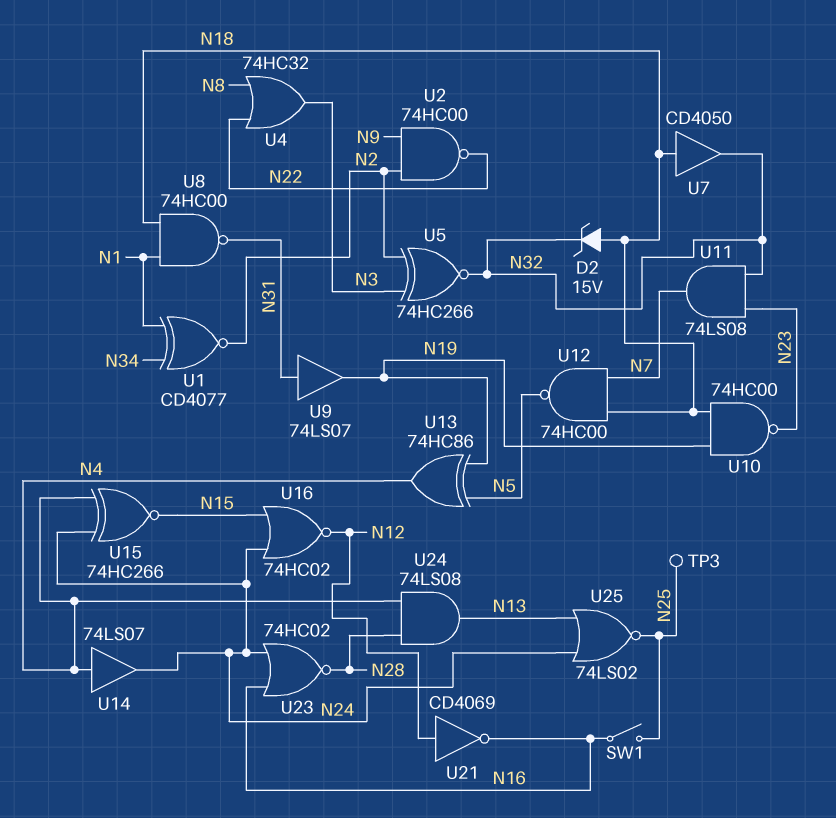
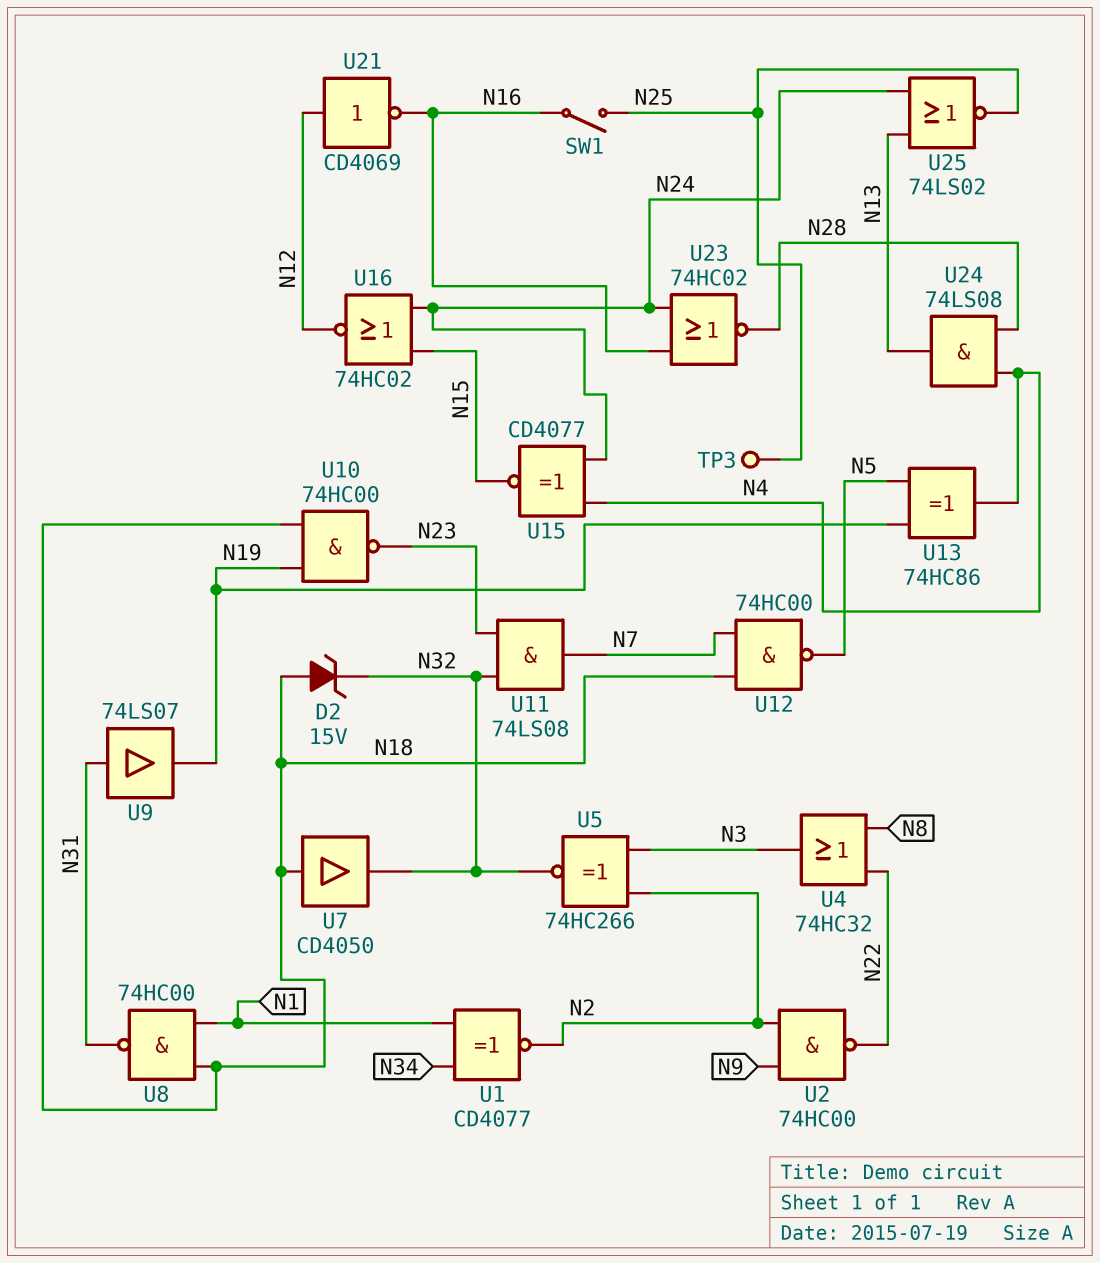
U14: buffer 74LS07 (in N4, out N24) -> none
U15: XNOR 74HC266 (in N4, in N24, out N15) -> XNOR CD4077 (in N4, in N24, out N15)

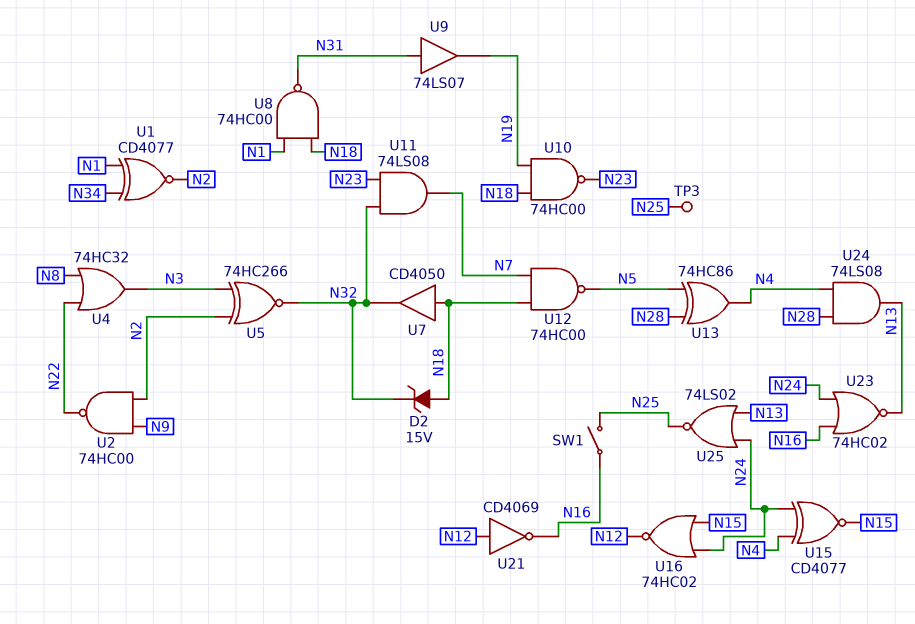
U13: XOR 74HC86 (in N5, in N19, out N4) -> XOR 74HC86 (in N5, in N28, out N4)
U23: NOR 74HC02 (in N16, in N24, out N28) -> NOR 74HC02 (in N16, in N24, out N13)

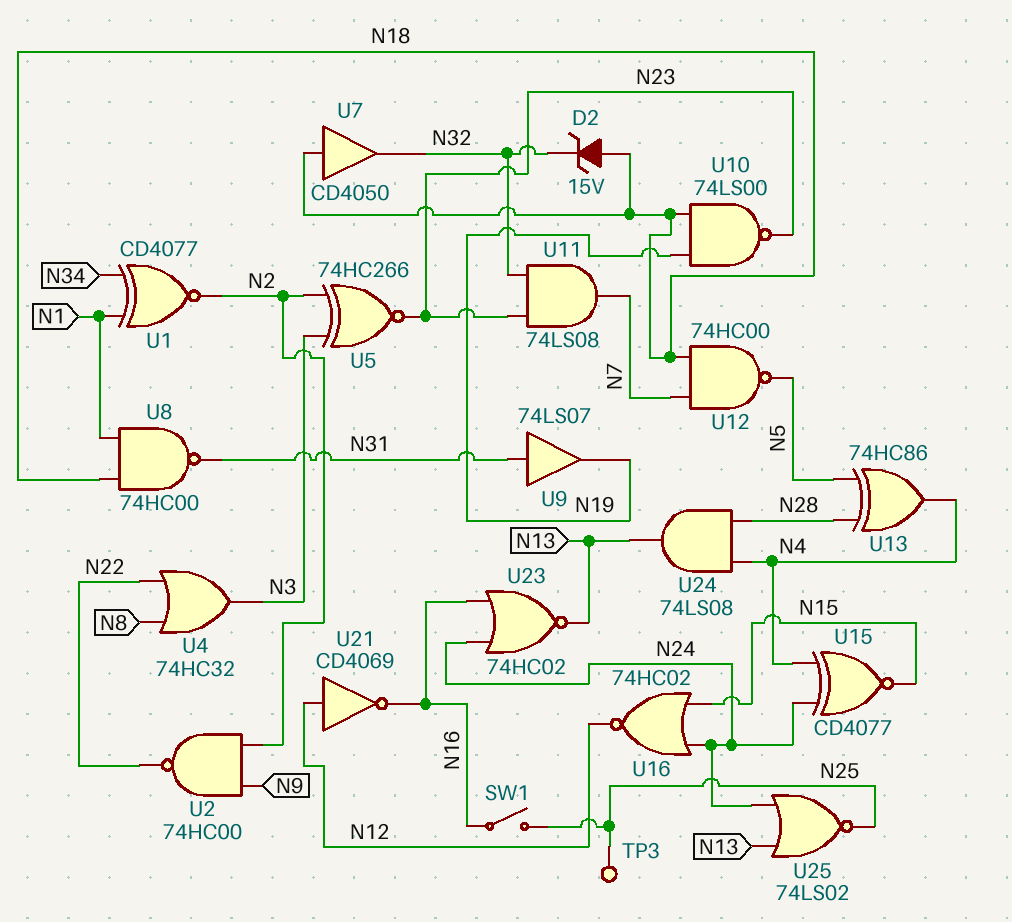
U5: XNOR 74HC266 (in N2, in N3, out N32) -> XNOR 74HC266 (in N2, in N3, out N23)
U10: NAND 74HC00 (in N18, in N19, out N23) -> NAND 74LS00 (in N18, in N19, out N23)

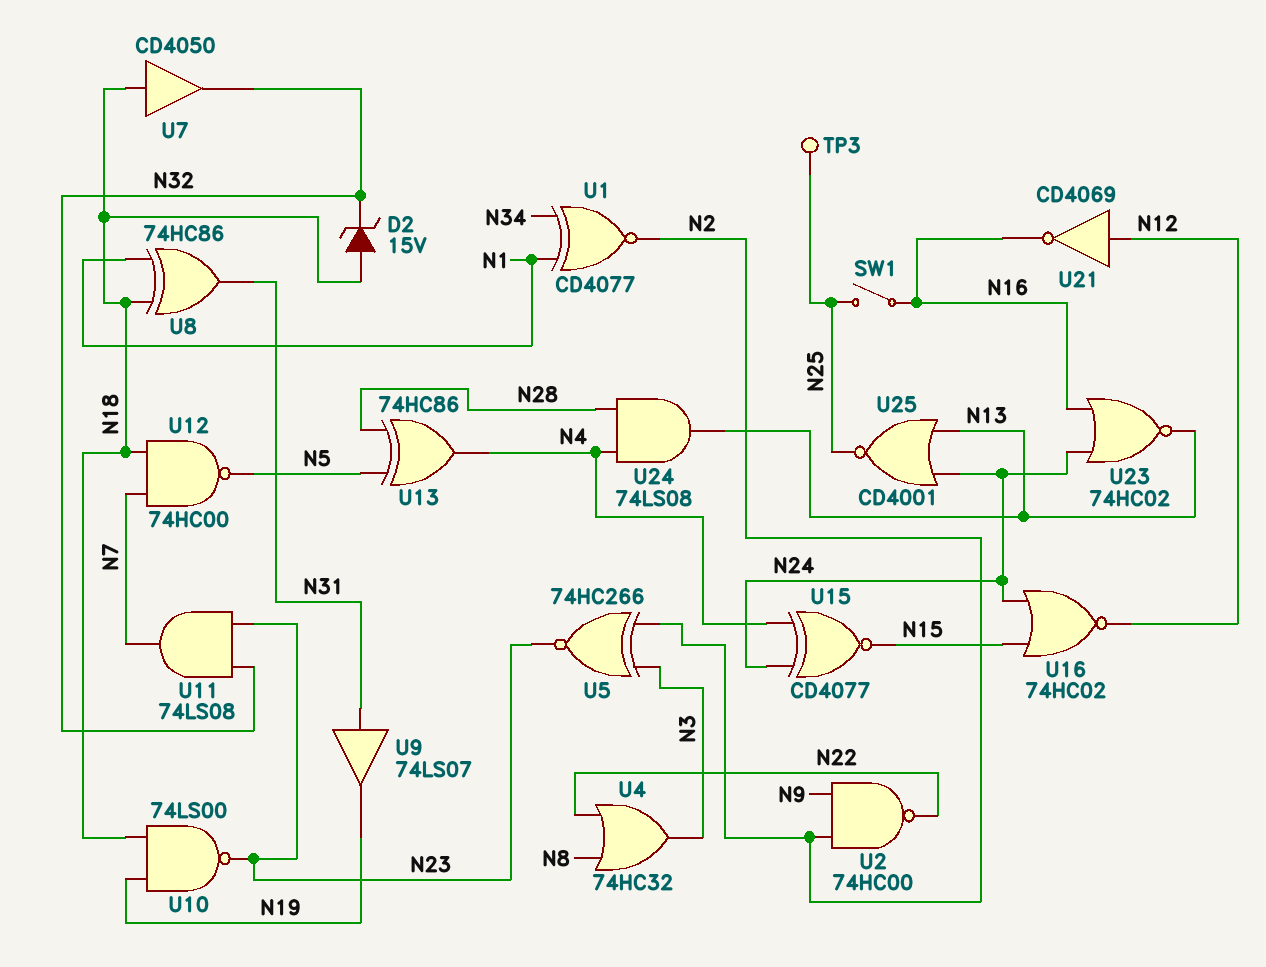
U8: NAND 74HC00 (in N1, in N18, out N31) -> XOR 74HC86 (in N1, in N18, out N31)
U25: NOR 74LS02 (in N13, in N24, out N25) -> NOR CD4001 (in N13, in N24, out N25)

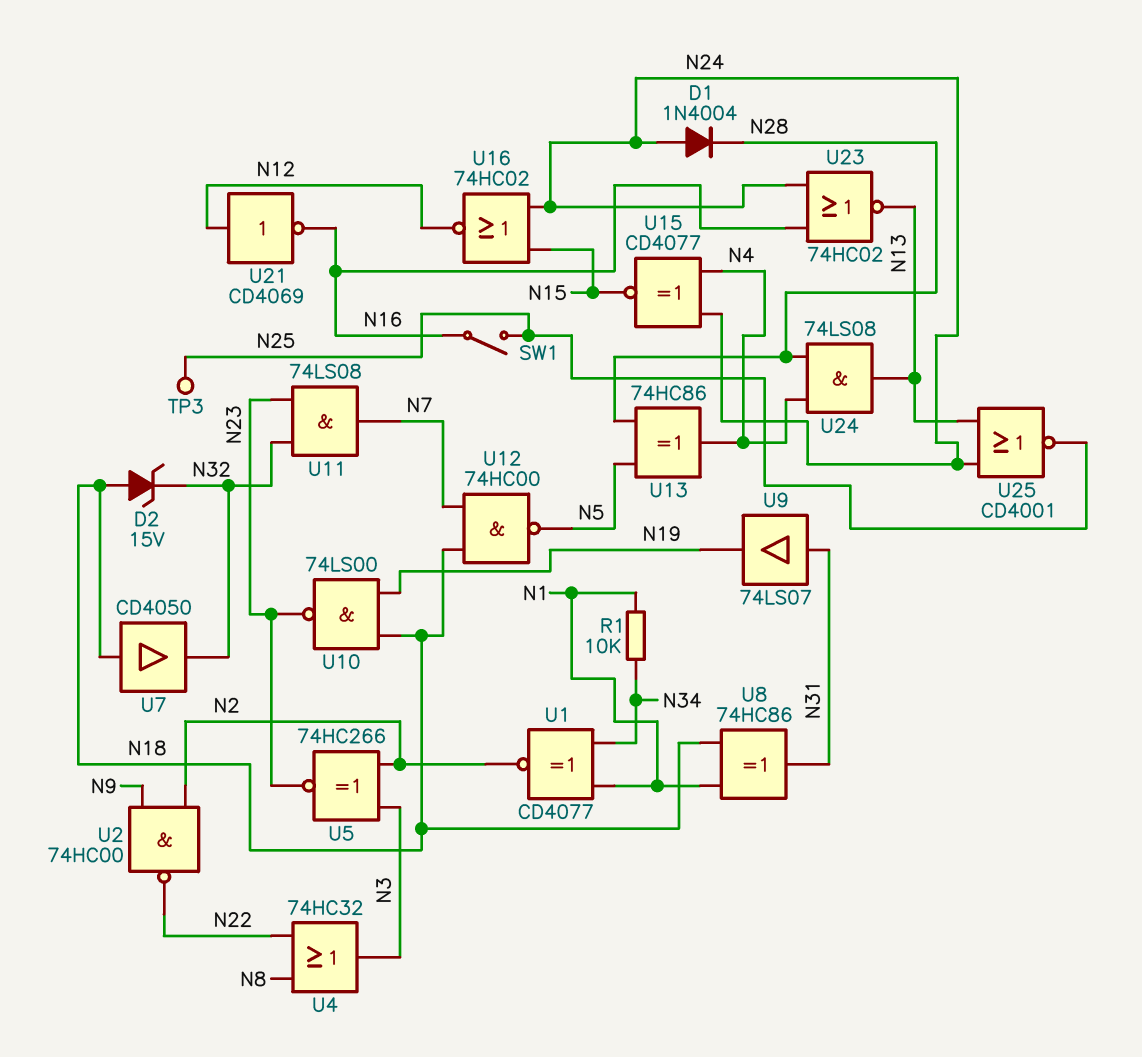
D1: none -> diode 1N4004 (A N24, K N28)
R1: none -> 10k (N1, N34)

